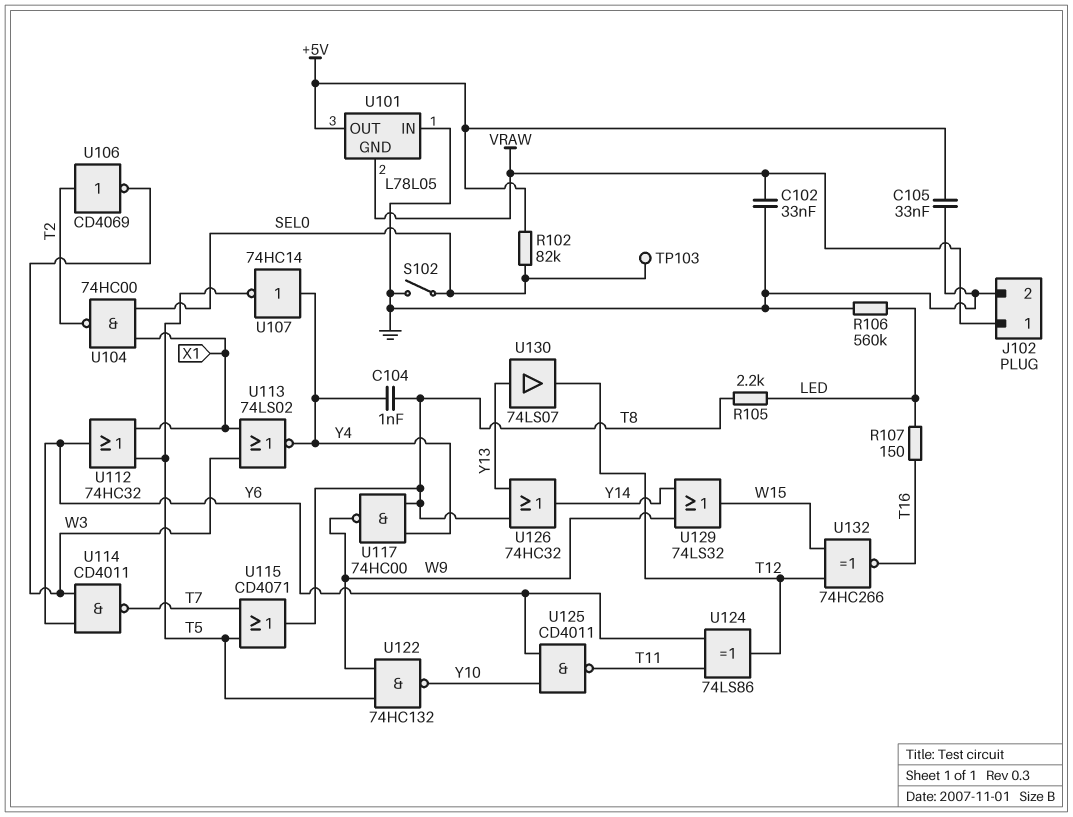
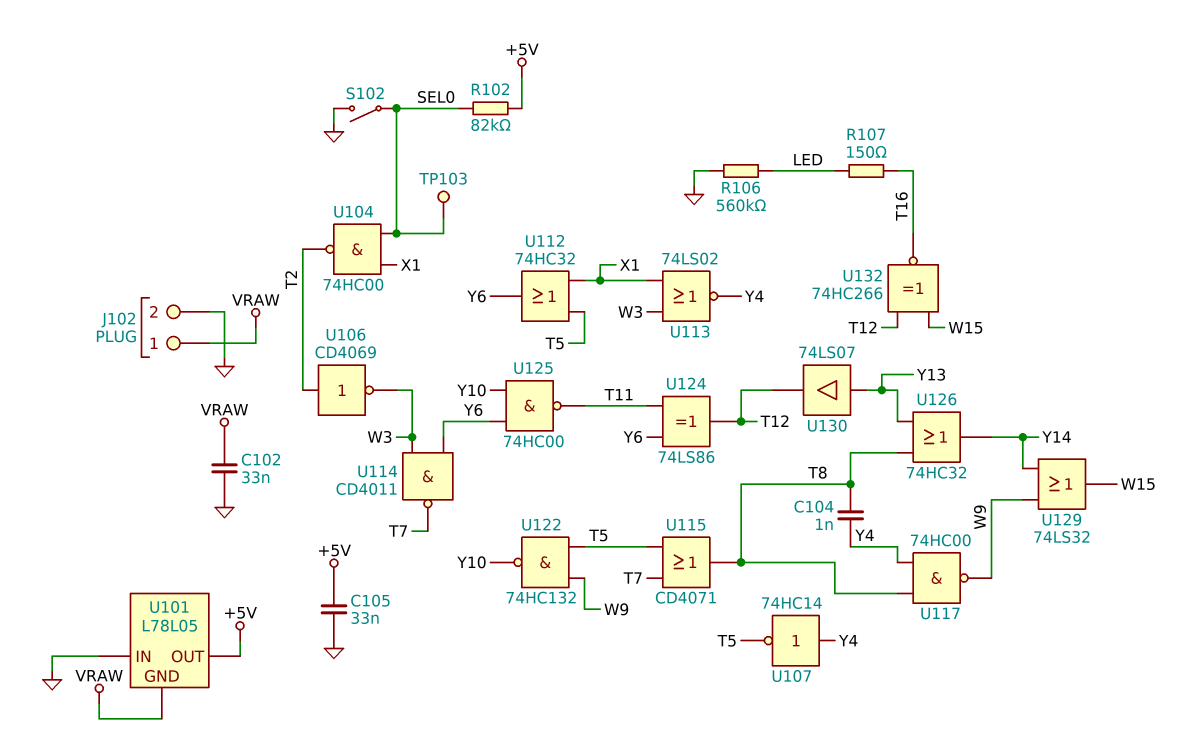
R105: 2.2k (LED, T8) -> none
U125: NAND CD4011 (in Y6, in Y10, out T11) -> NAND 74HC00 (in Y6, in Y10, out T11)

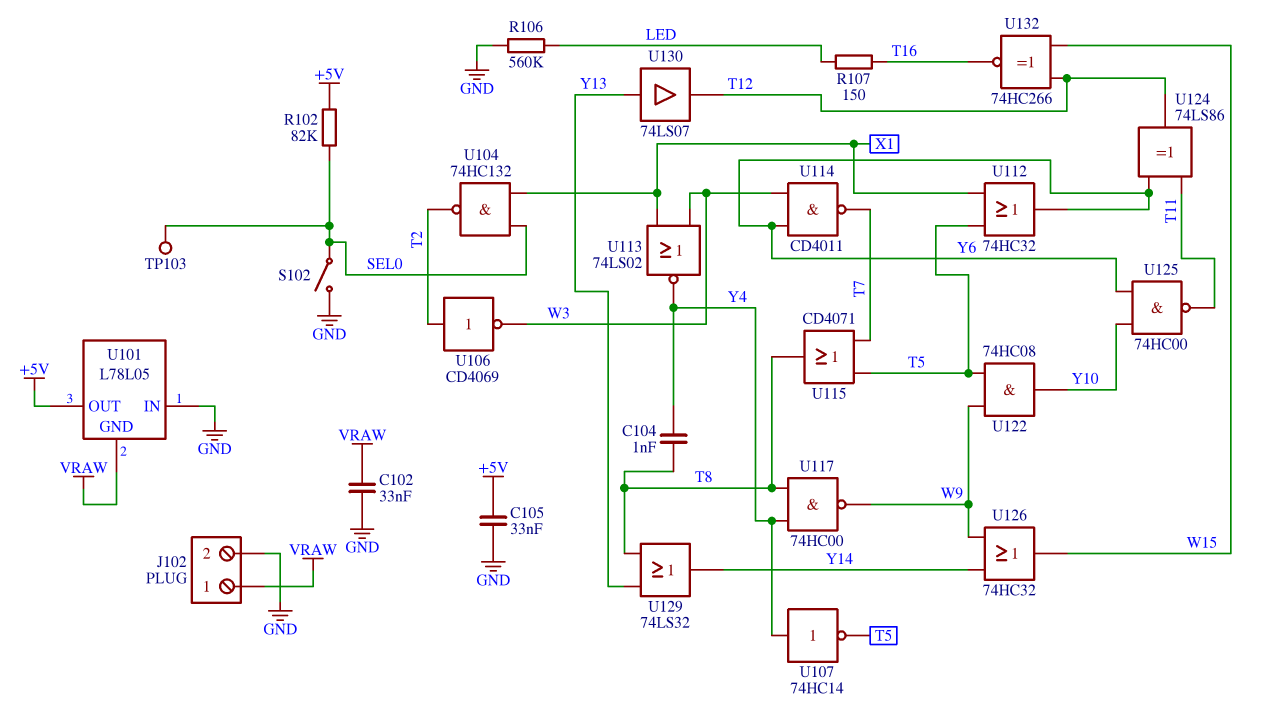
U104: NAND 74HC00 (in SEL0, in X1, out T2) -> NAND 74HC132 (in SEL0, in X1, out T2)
U122: NAND 74HC132 (in T5, in W9, out Y10) -> AND 74HC08 (in T5, in W9, out Y10)
U126: OR 74HC32 (in T8, in Y13, out Y14) -> OR 74HC32 (in W9, in Y14, out W15)
U129: OR 74LS32 (in W9, in Y14, out W15) -> OR 74LS32 (in T8, in Y13, out Y14)

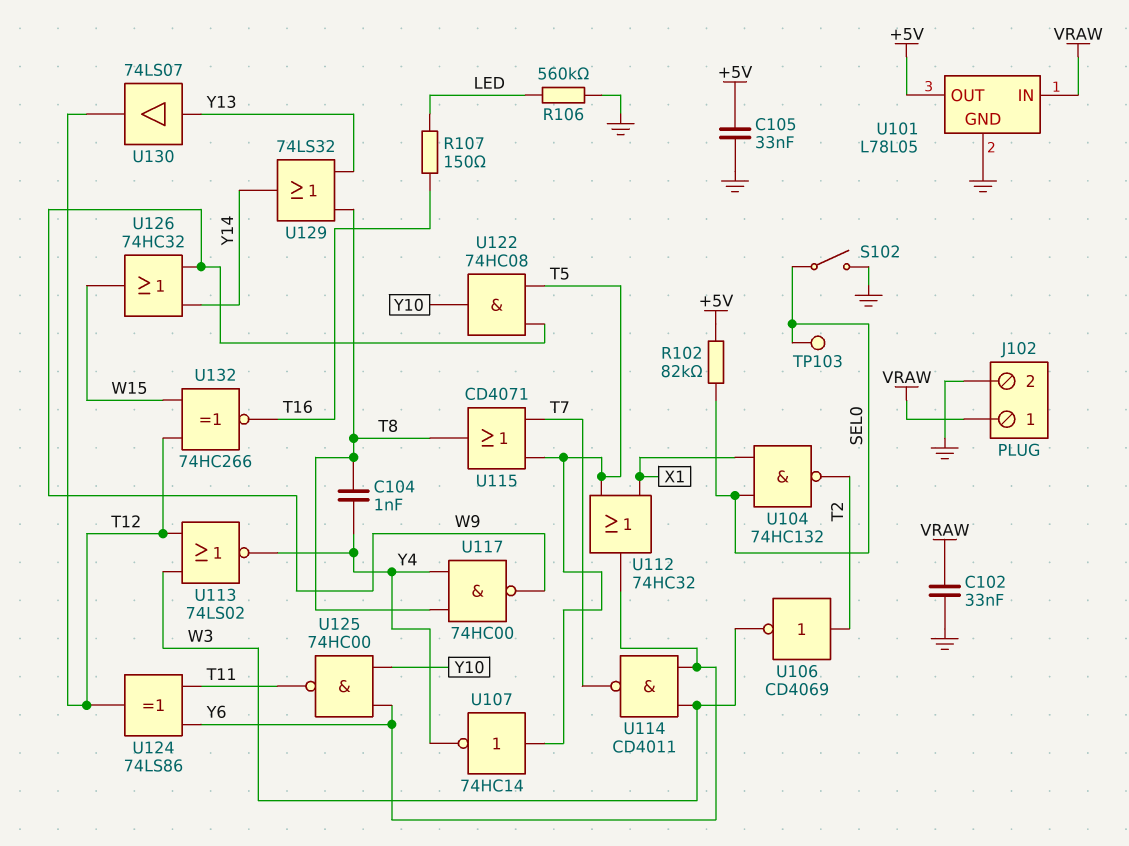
U101 pin GND: VRAW -> GND
U101 pin IN: GND -> VRAW
U107: NOT 74HC14 (in Y4, out T5) -> NOT 74HC14 (in T5, out Y4)
U113: NOR 74LS02 (in W3, in X1, out Y4) -> NOR 74LS02 (in T12, in W3, out Y4)

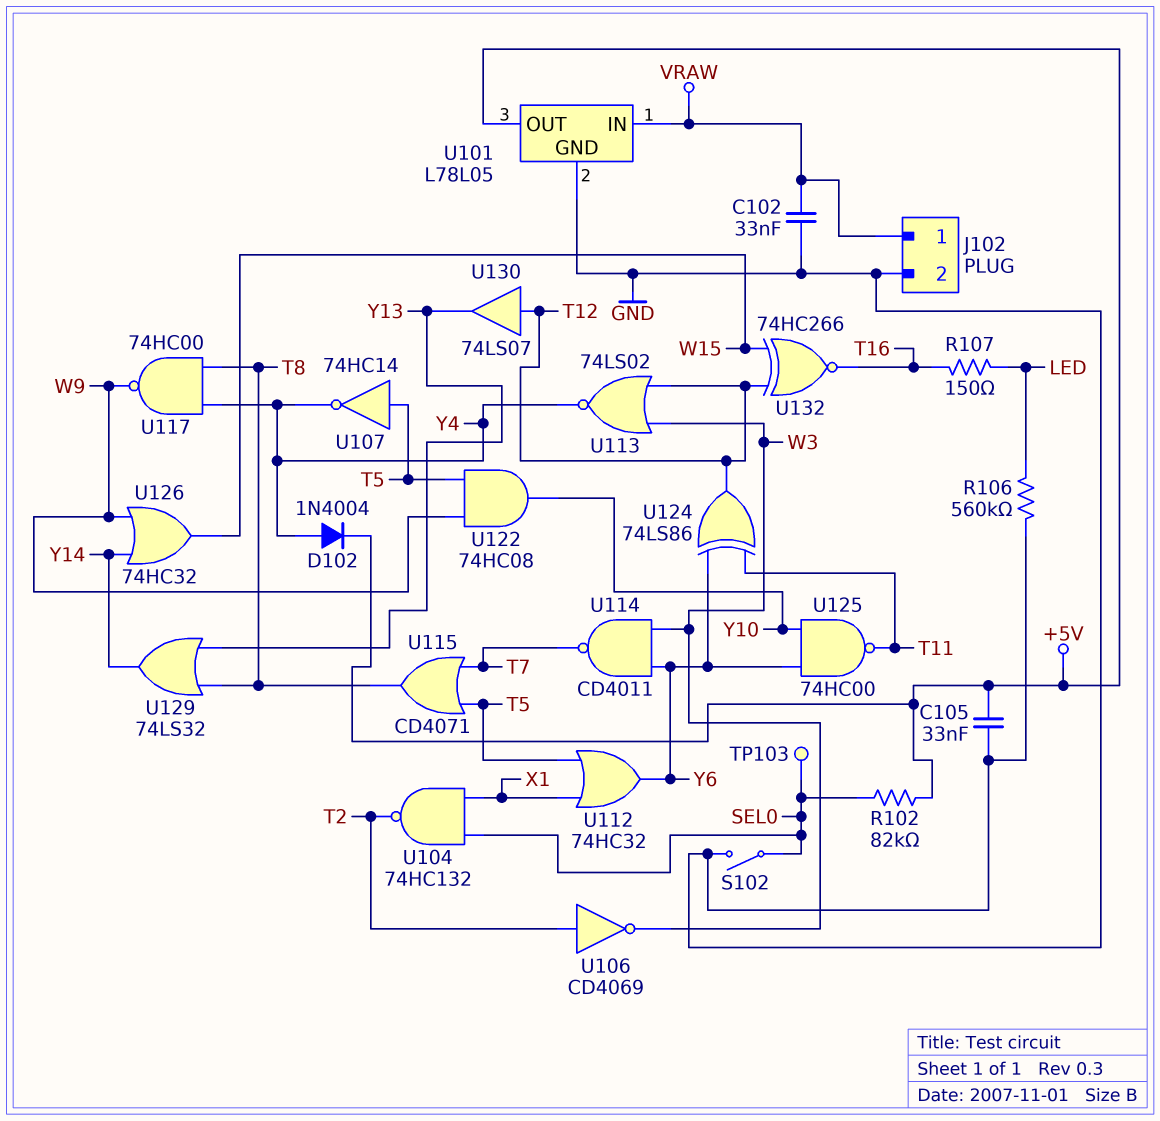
C104: 1nF (T8, Y4) -> none
D102: none -> diode 1N4004 (A Y4, K +5V)
U130: buffer 74LS07 (in Y13, out T12) -> buffer 74LS07 (in T12, out Y13)

